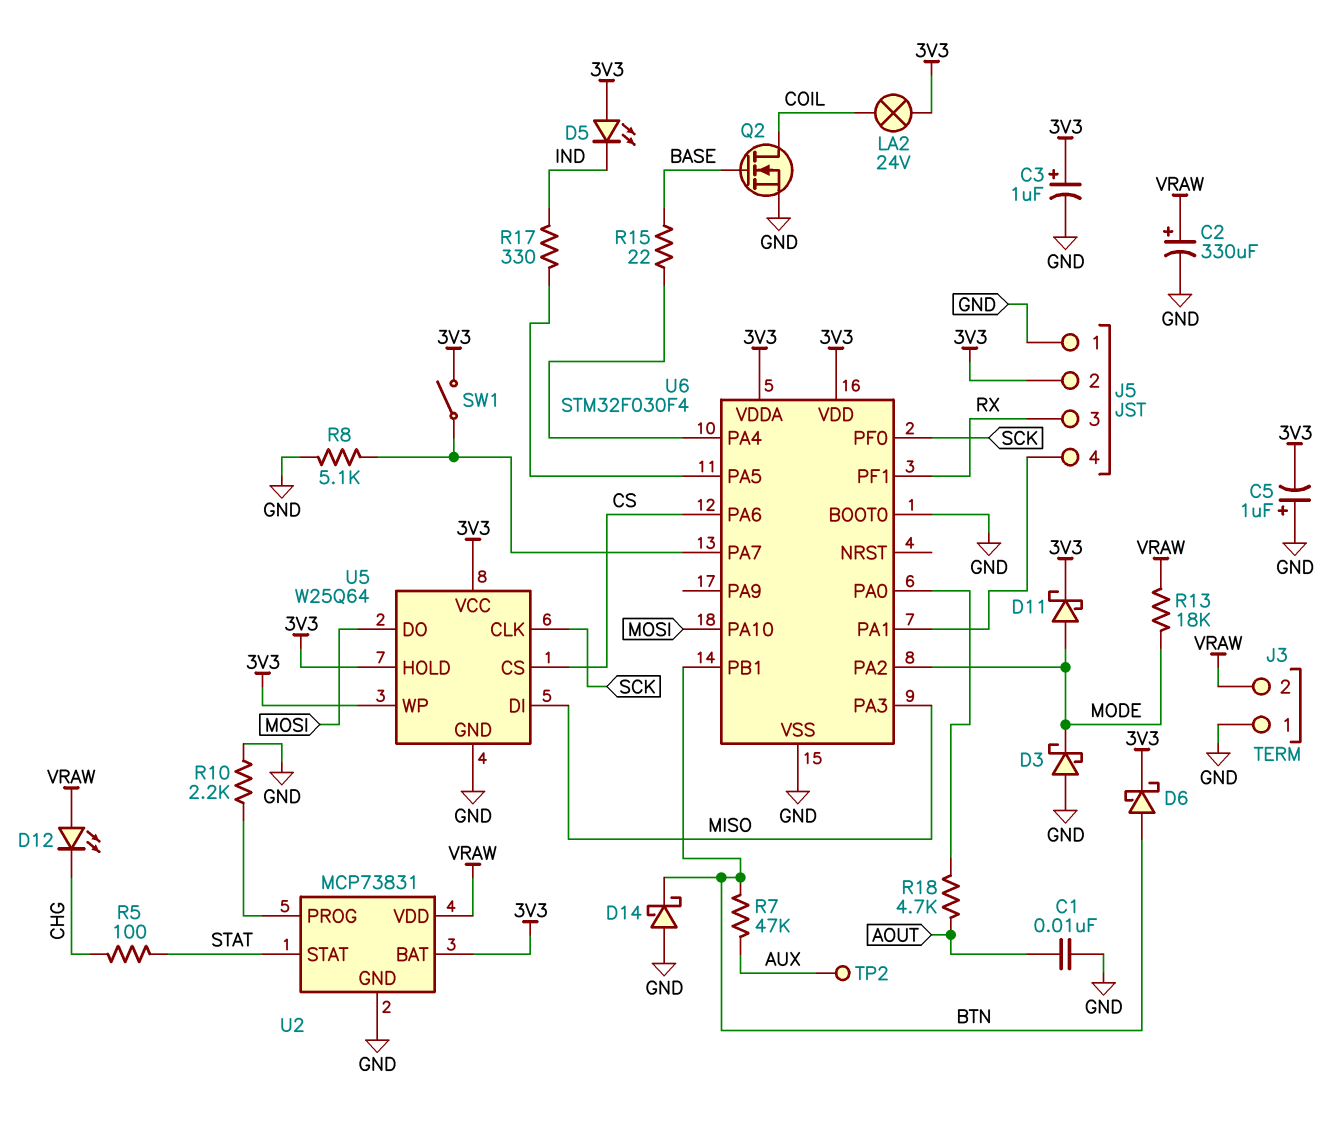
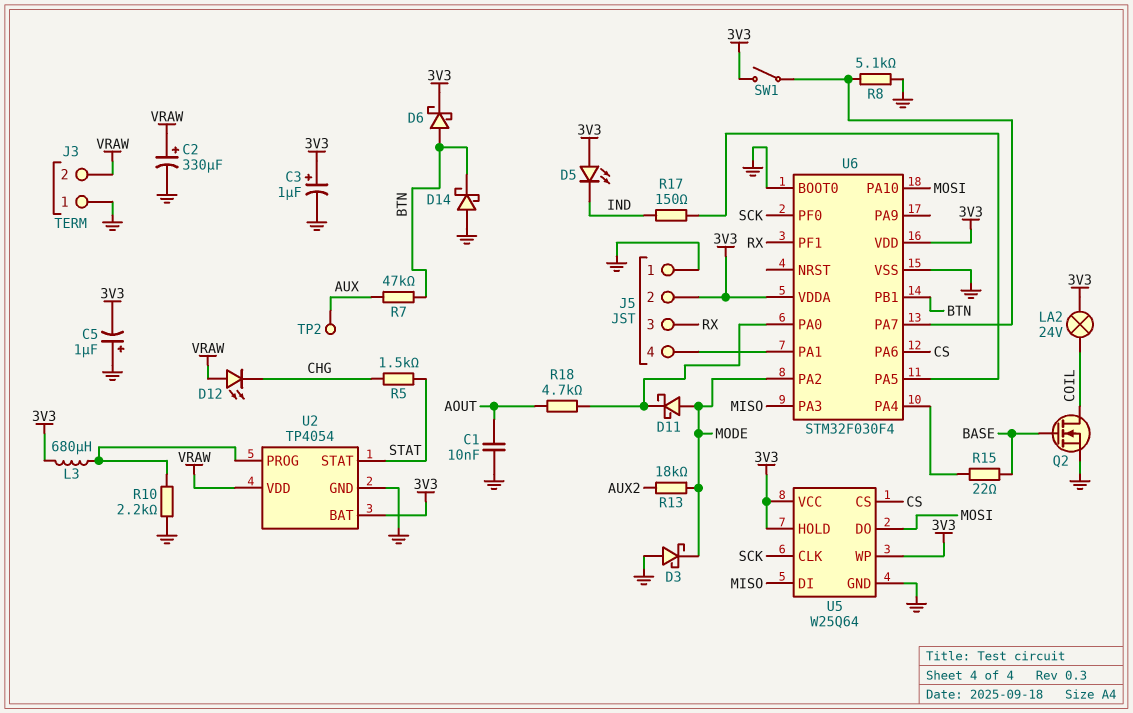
D11: schottky (A MODE, K 3V3) -> schottky (A MODE, K U6/PA0)
L3: none -> 680uH (3V3, U2/PROG)
R5: 100 (CHG, STAT) -> 1.5k (CHG, STAT)
R13: 18k (MODE, VRAW) -> 18k (AUX2, MODE)
R17: 330 (IND, U6/PA5) -> 150 (IND, U6/PA5)
U2: MCP73831 -> TP4054

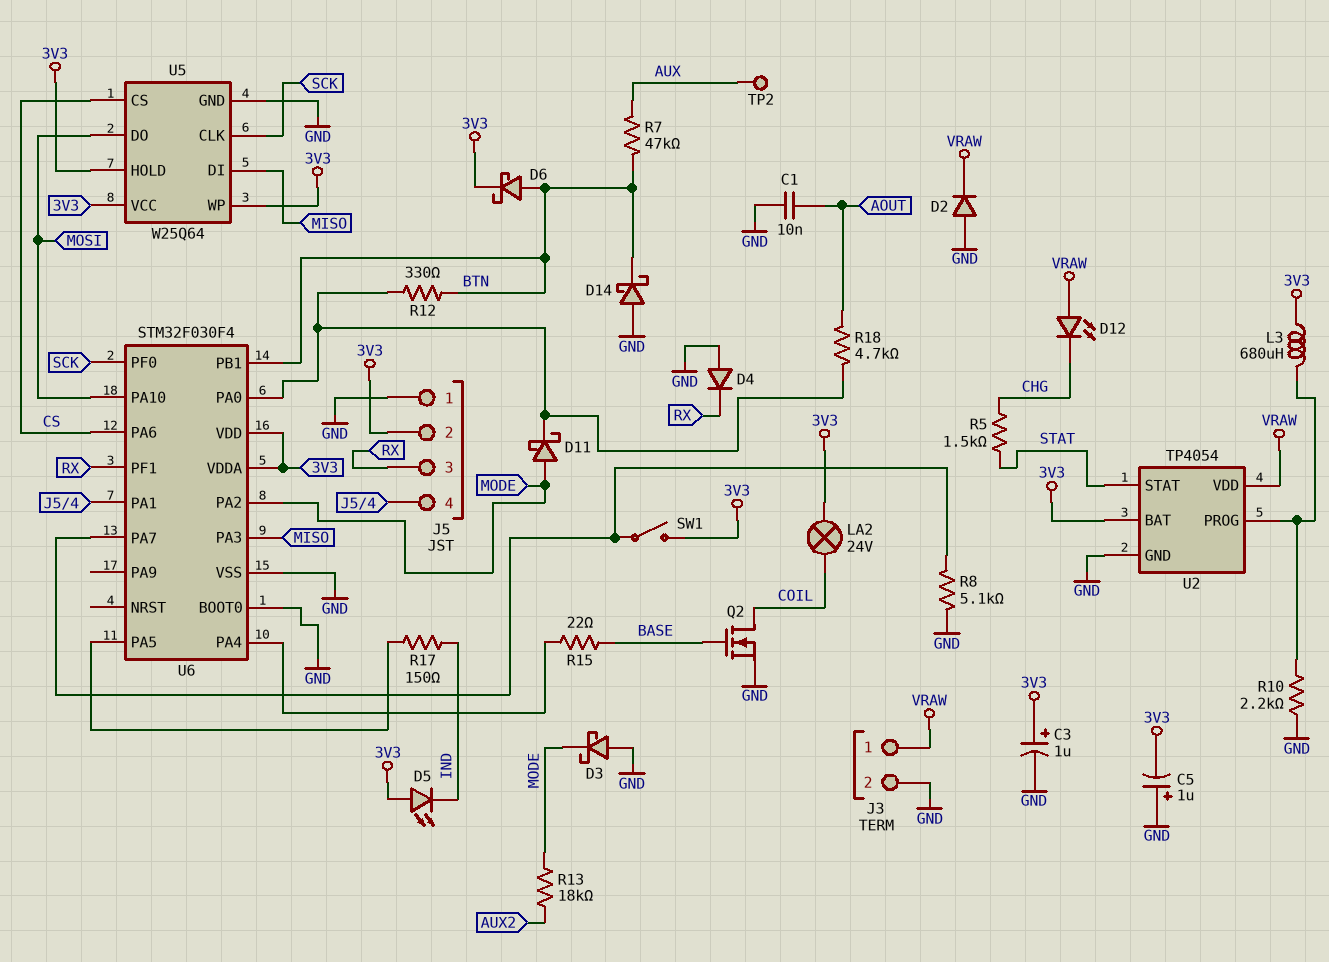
C2: 330uF (plus VRAW, minus GND) -> none
D2: none -> diode (A GND, K VRAW)
D4: none -> diode (A GND, K RX)
J3 pin 1: GND -> VRAW
J3 pin 2: VRAW -> GND
R12: none -> 330 (BTN, U6/PA0)

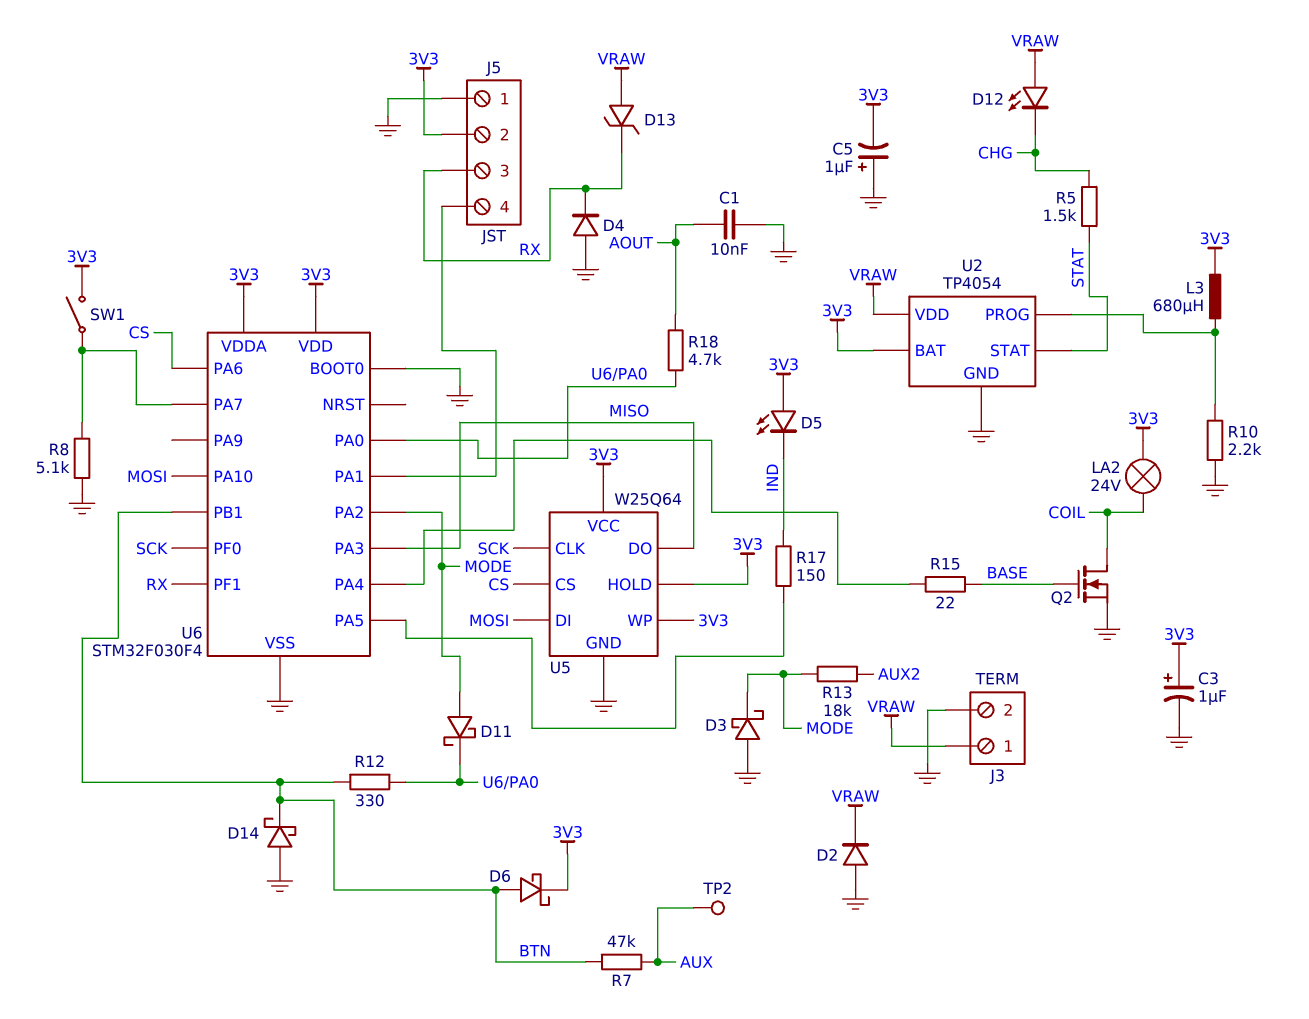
D13: none -> zener (A VRAW, K RX)
U5 pin DI: MISO -> MOSI
U5 pin DO: MOSI -> MISO

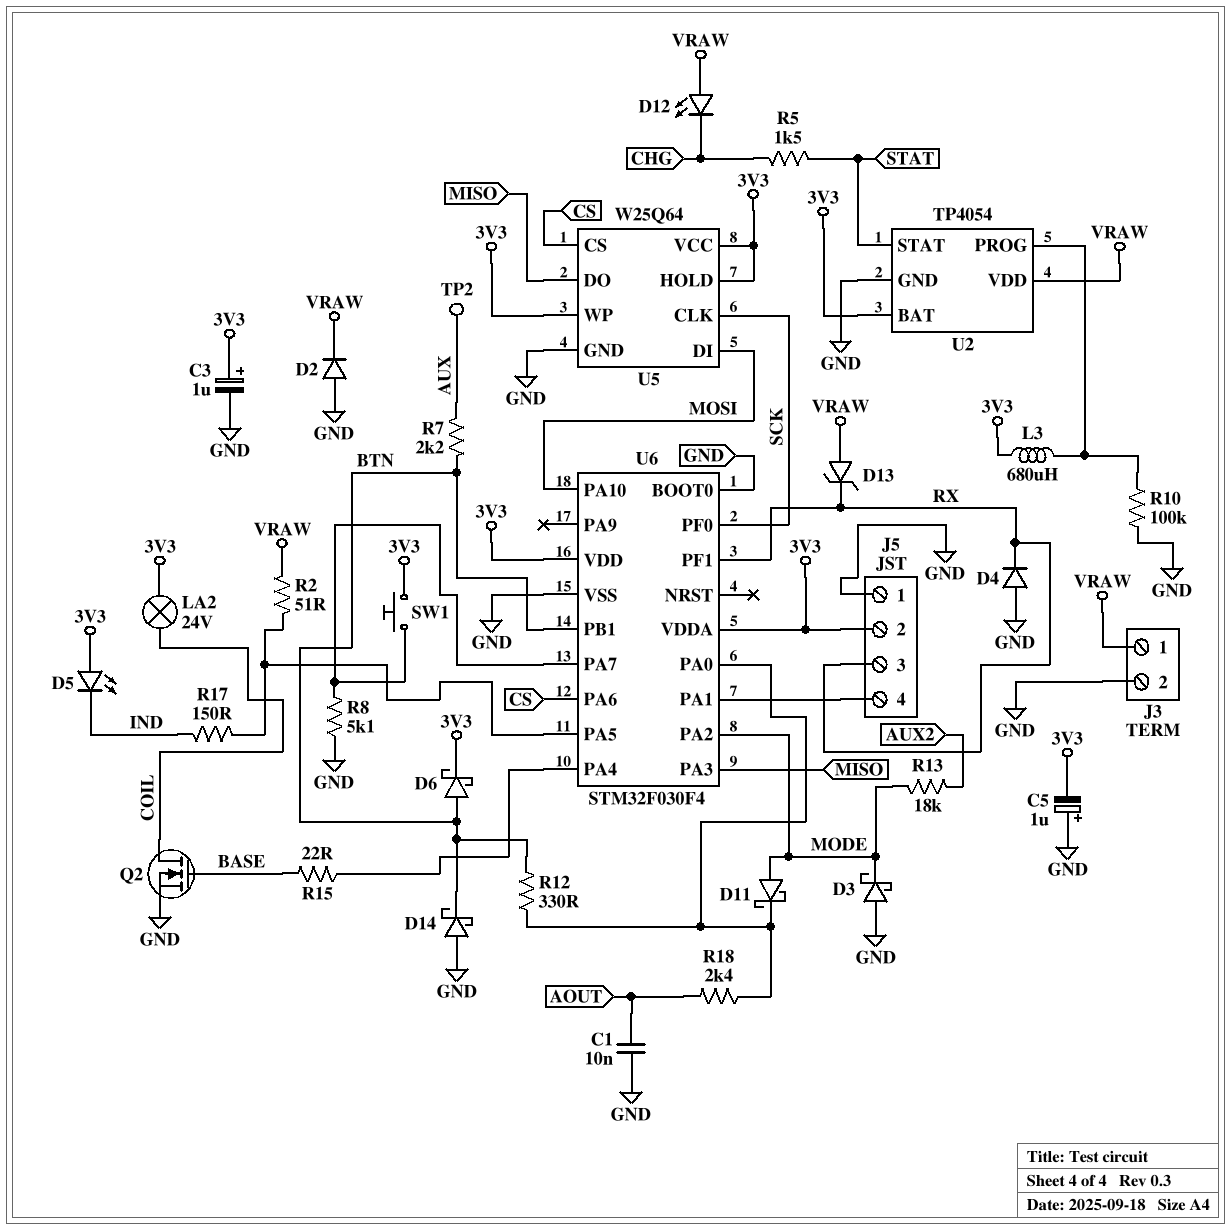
R2: none -> 51 (U6/PA5, VRAW)
R7: 47k (AUX, BTN) -> 2.2k (AUX, BTN)
R10: 2.2k (GND, U2/PROG) -> 100k (GND, U2/PROG)
R18: 4.7k (AOUT, U6/PA0) -> 2.4k (AOUT, U6/PA0)
SW1: switch (3V3, U6/PA7) -> button (3V3, U6/PA7)

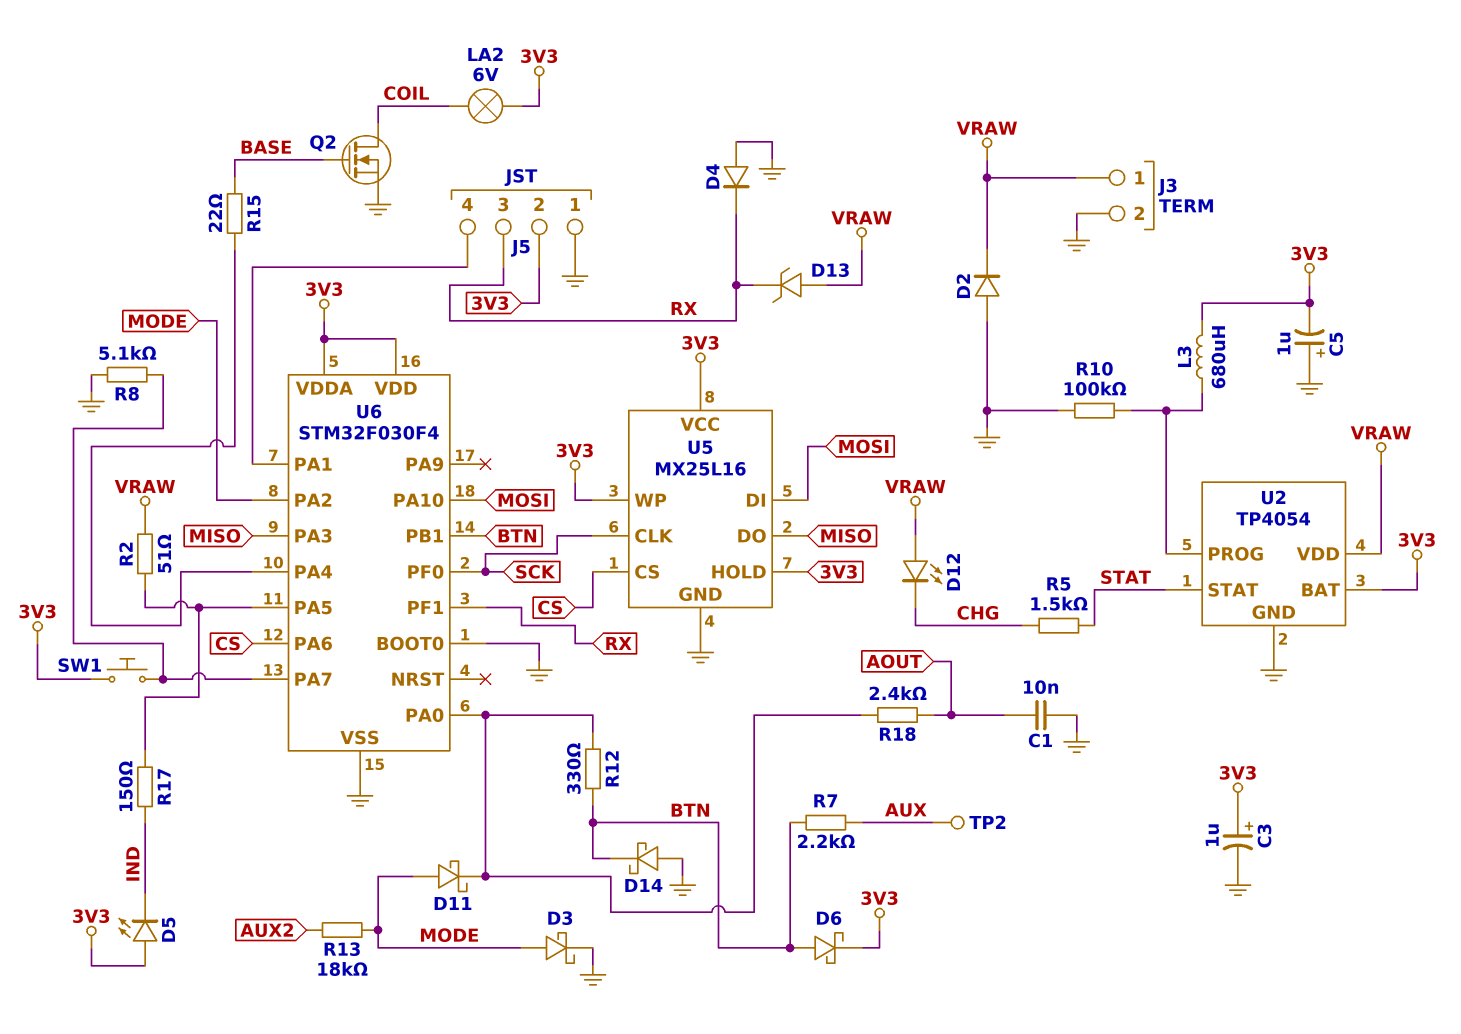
D3: schottky (A GND, K MODE) -> schottky (A MODE, K GND)
LA2: lamp 24V (3V3, COIL) -> lamp 6V (3V3, COIL)
U5: W25Q64 -> MX25L16

